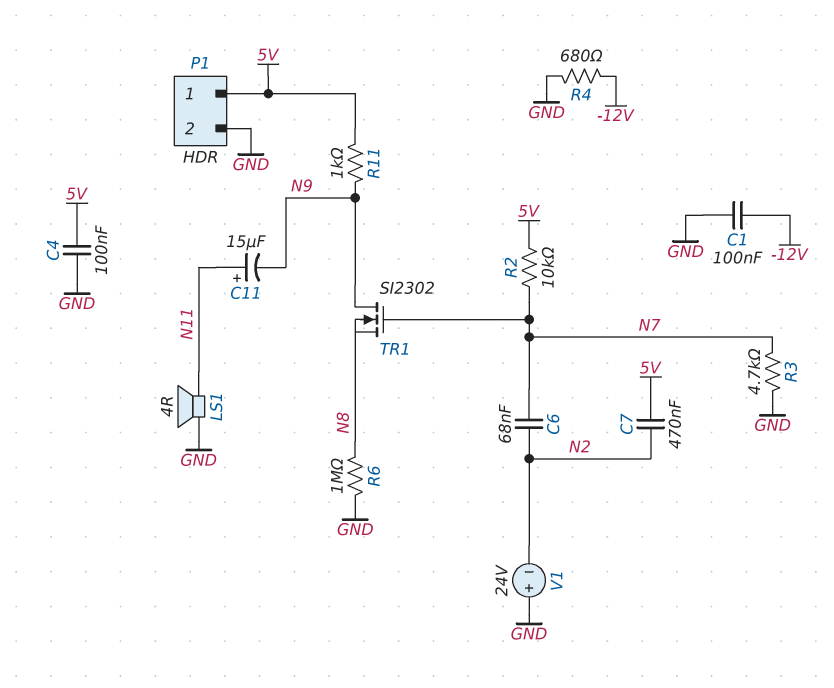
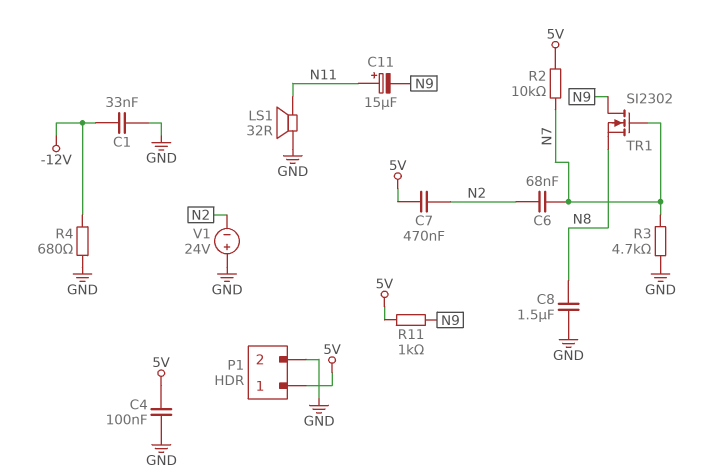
C1: 100nF (-12V, GND) -> 33nF (-12V, GND)
C8: none -> 1.5uF (GND, N8)
LS1: speaker 4R (GND, N11) -> speaker 32R (GND, N11)
R6: 1M (GND, N8) -> none

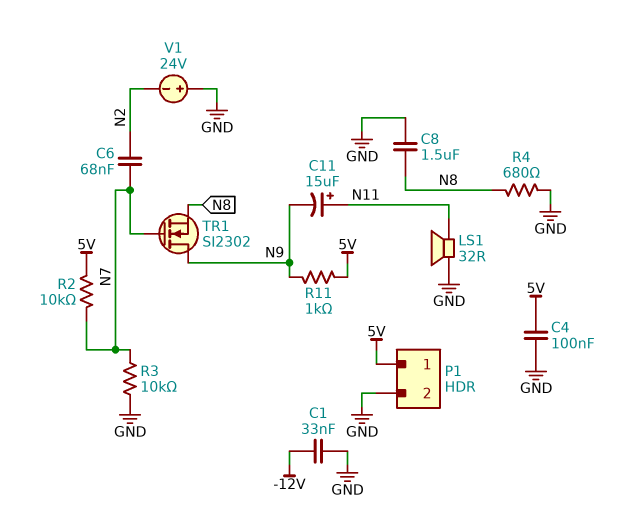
C7: 470nF (5V, N2) -> none
R3: 4.7k (GND, N7) -> 10k (GND, N7)
R4: 680 (-12V, GND) -> 680 (GND, N8)

